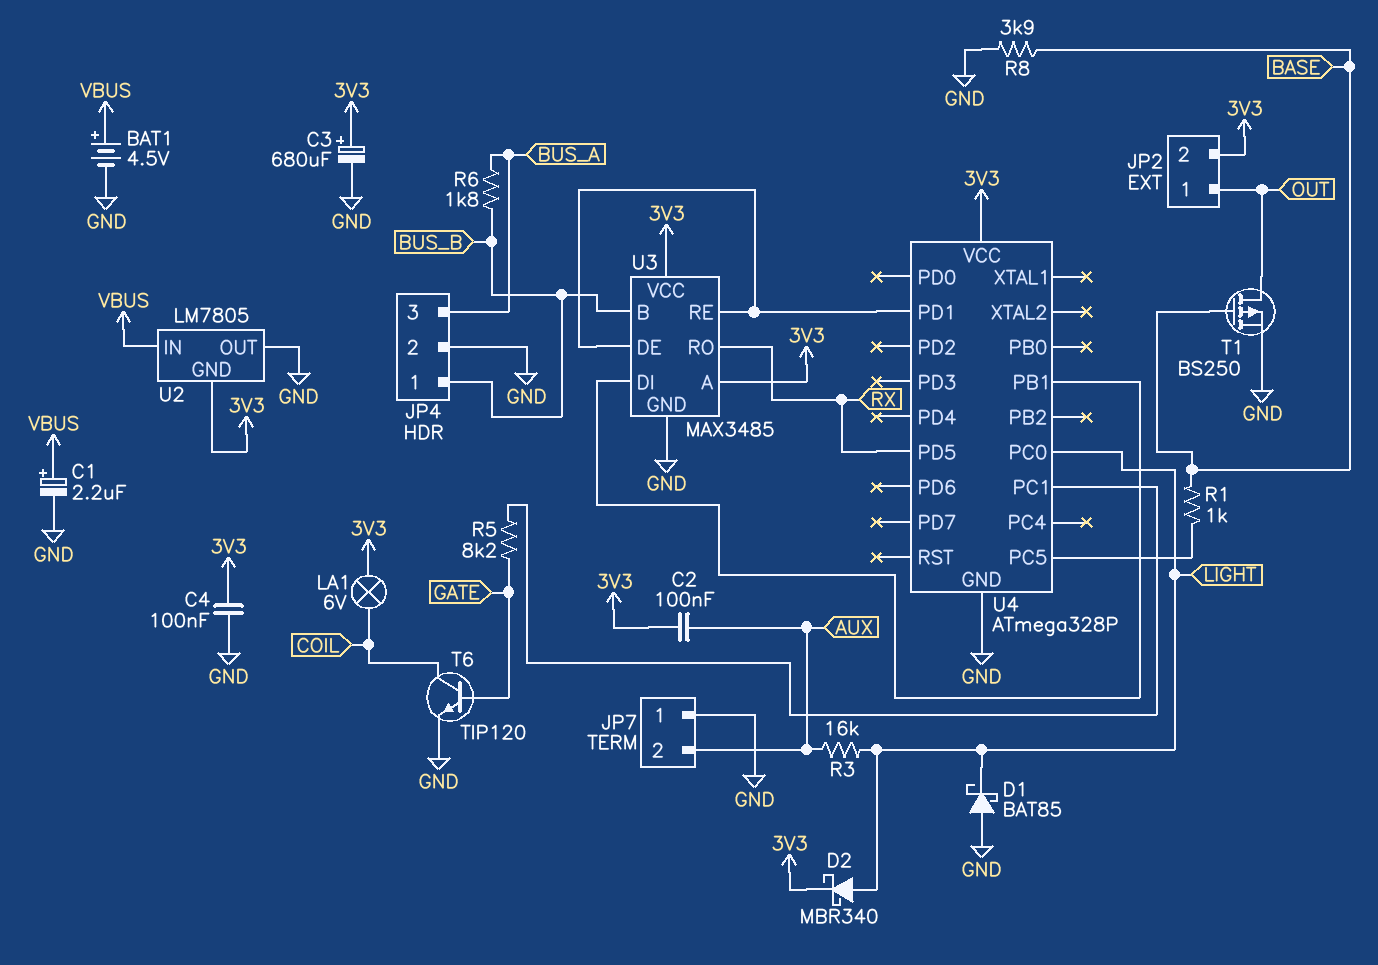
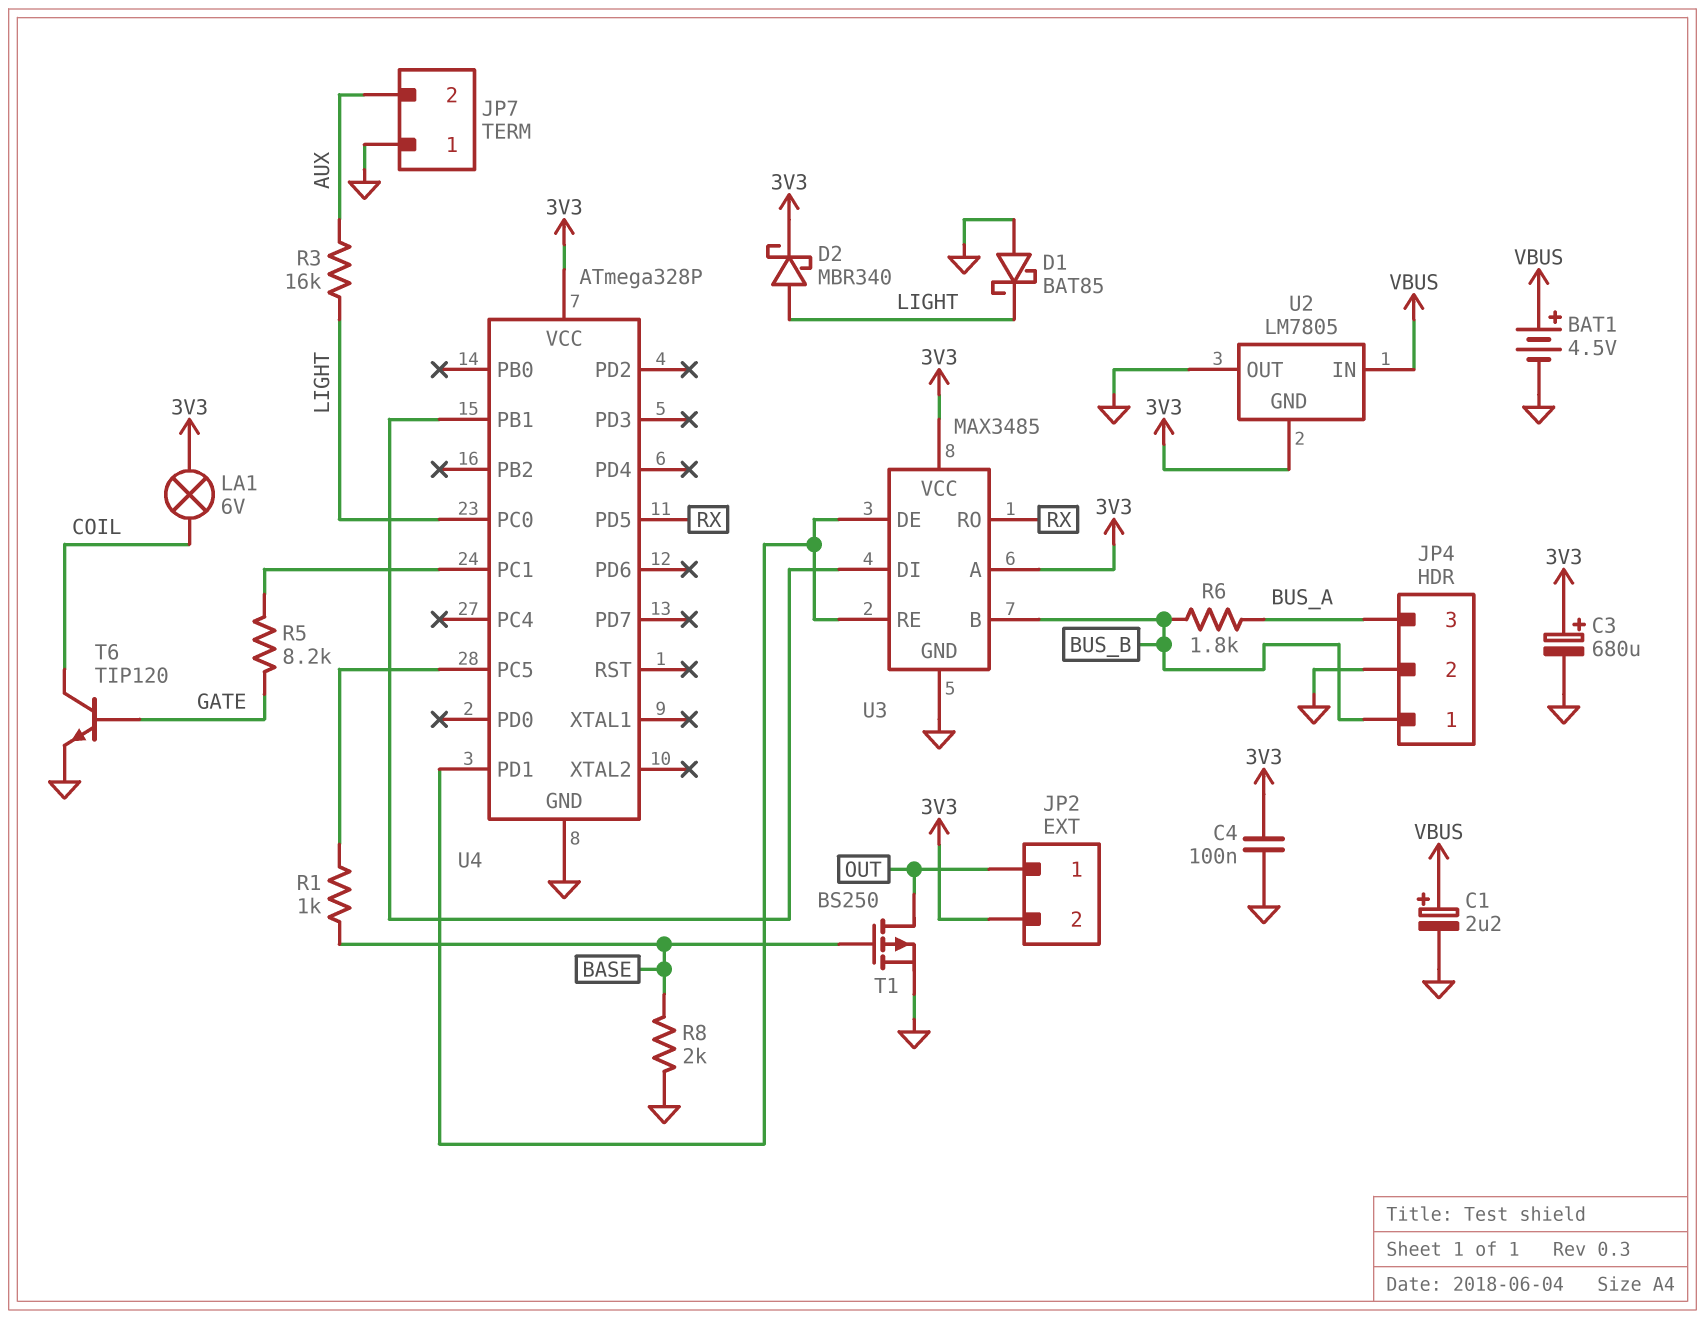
C2: 100nF (3V3, AUX) -> none
R8: 3.9k (BASE, GND) -> 2k (BASE, GND)

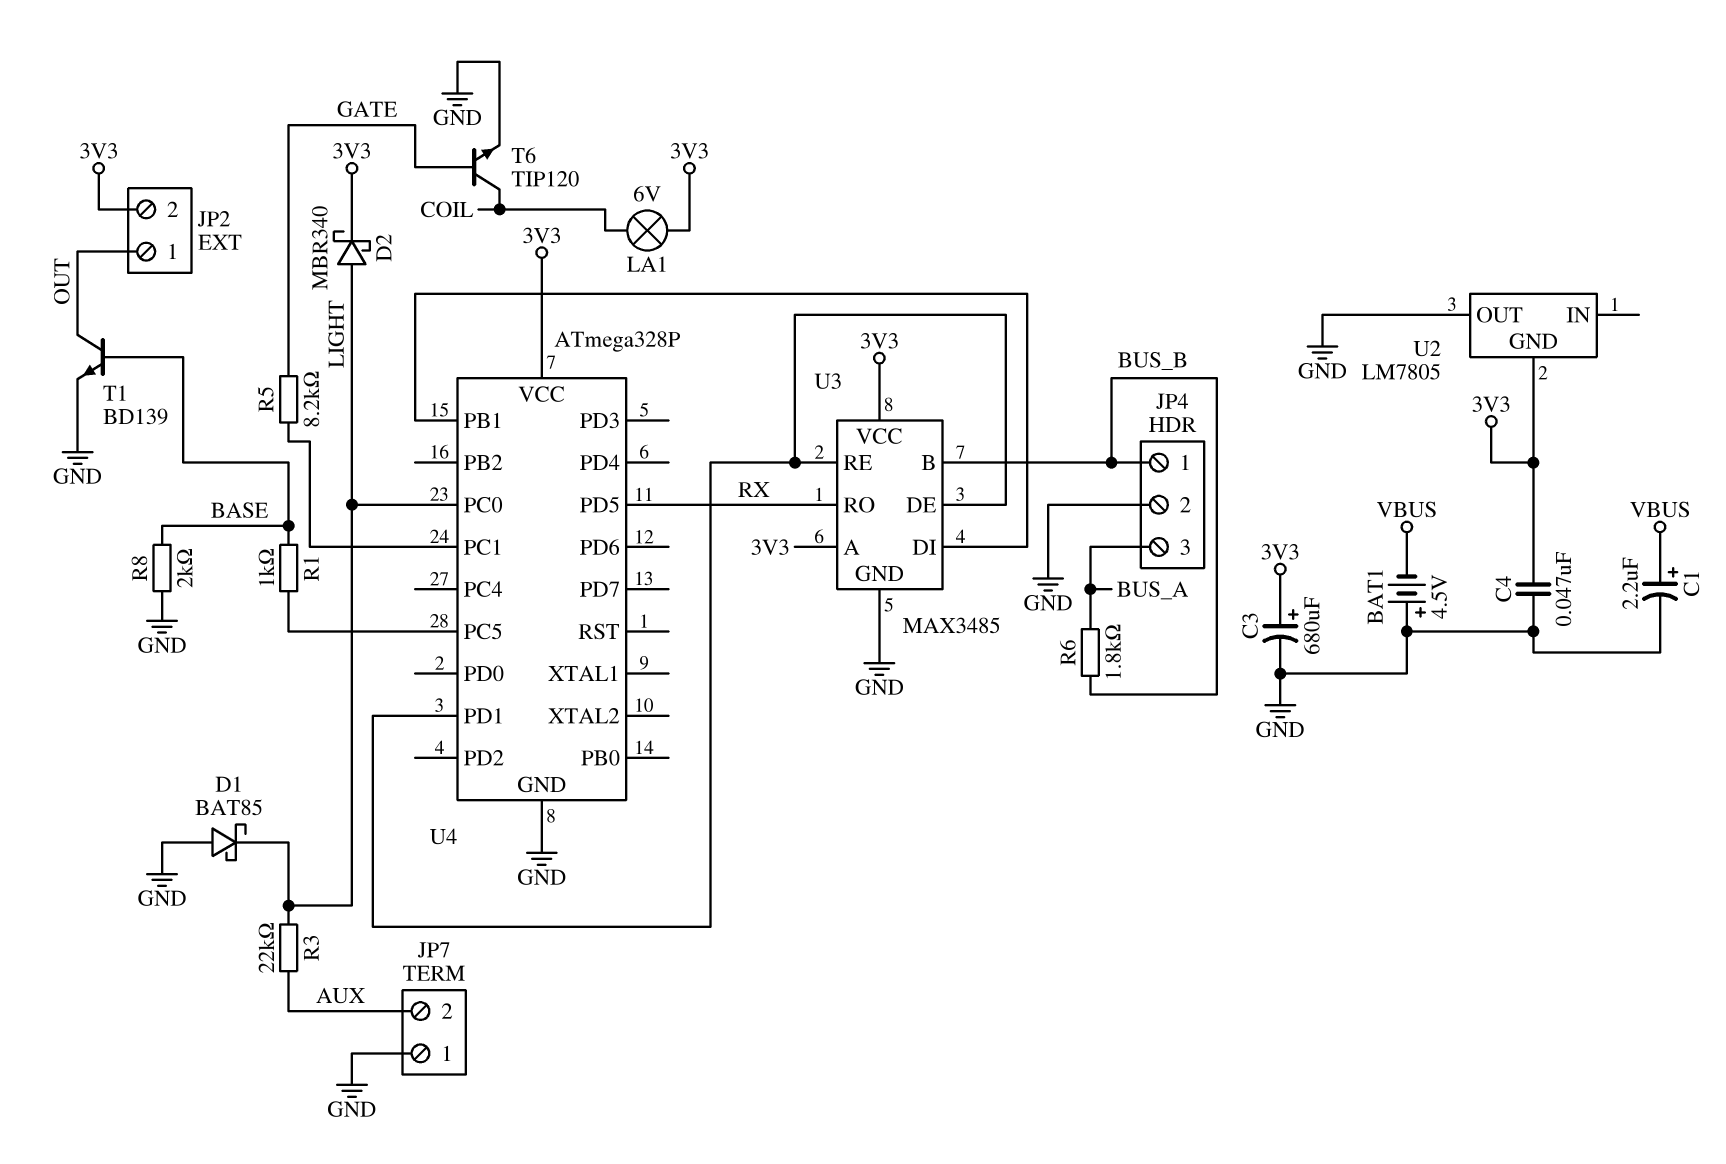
BAT1: 4.5V (plus VBUS, minus GND) -> 4.5V (plus GND, minus VBUS)
C4: 100nF (3V3, GND) -> 47nF (3V3, GND)
R3: 16k (AUX, LIGHT) -> 22k (AUX, LIGHT)
T1: PMOS BS250 (G BASE, D OUT, S GND) -> NPN BD139 (B BASE, C OUT, E GND)
U2 pin IN: VBUS -> none

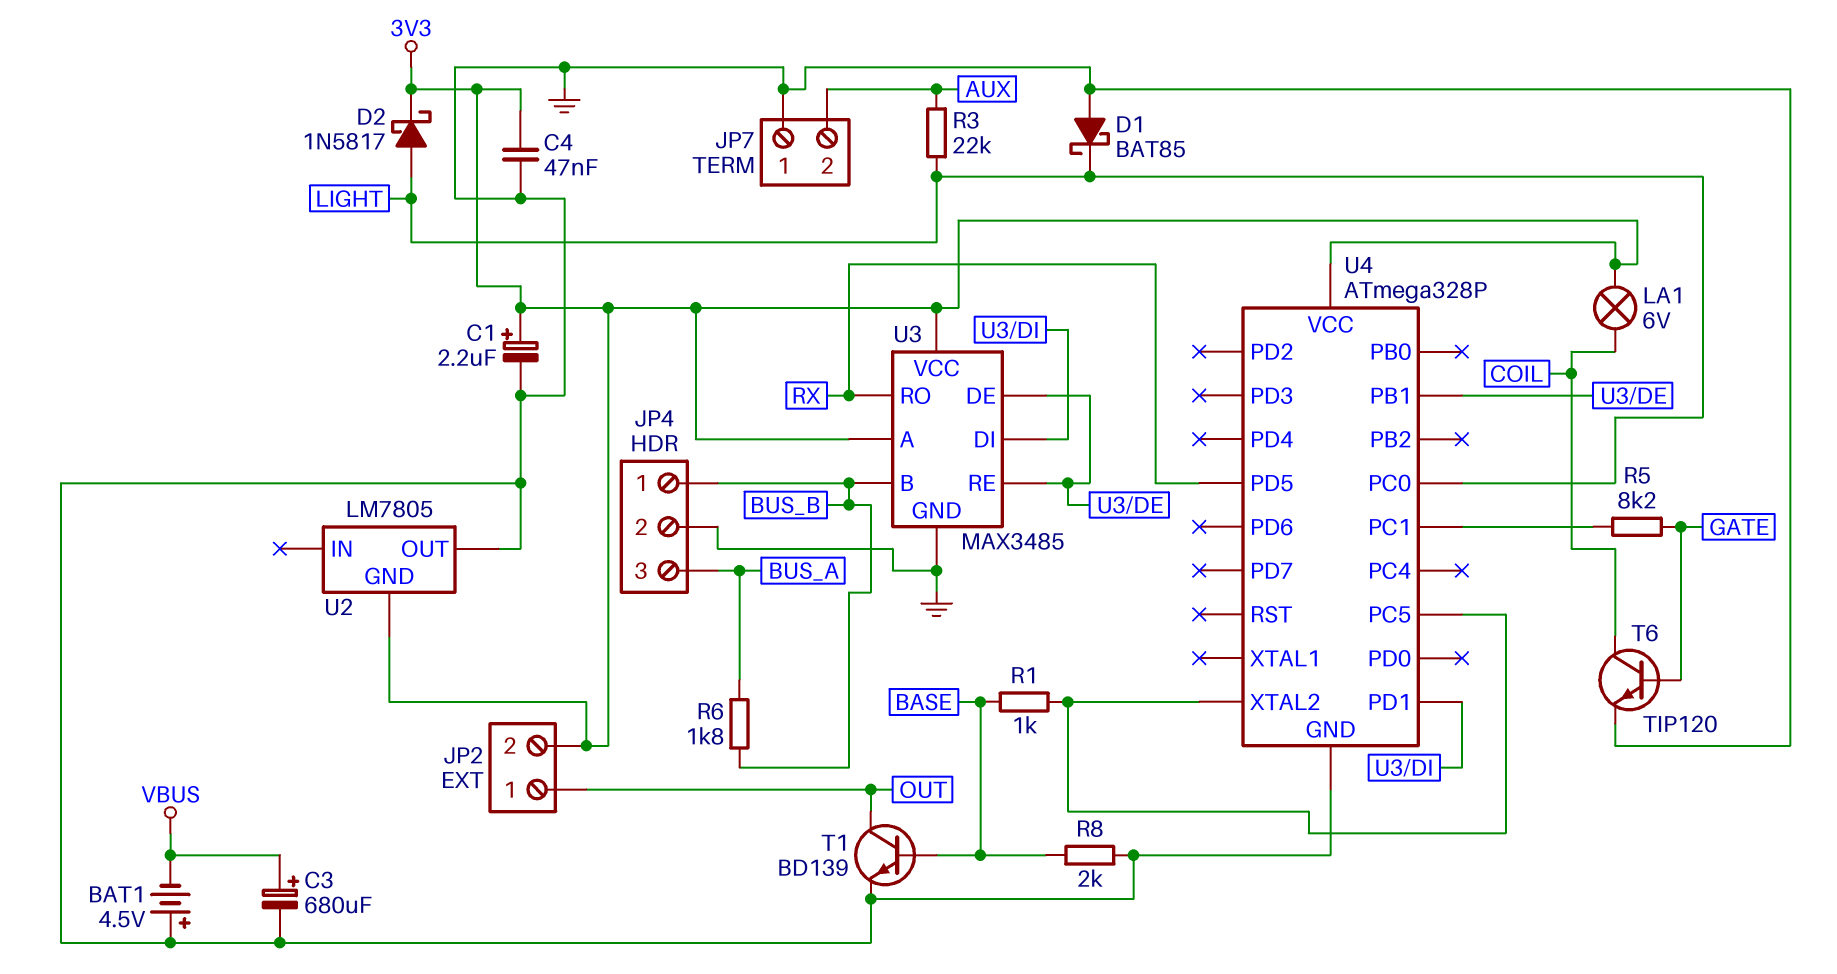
C1: 2.2uF (plus VBUS, minus GND) -> 2.2uF (plus 3V3, minus GND)
C3: 680uF (plus 3V3, minus GND) -> 680uF (plus VBUS, minus GND)
D2: schottky MBR340 (A LIGHT, K 3V3) -> schottky 1N5817 (A LIGHT, K 3V3)
U4 pin PB1: U3/DI -> U3/DE
U4 pin PD1: U3/DE -> U3/DI
U4 pin XTAL2: none -> U4/PC5

